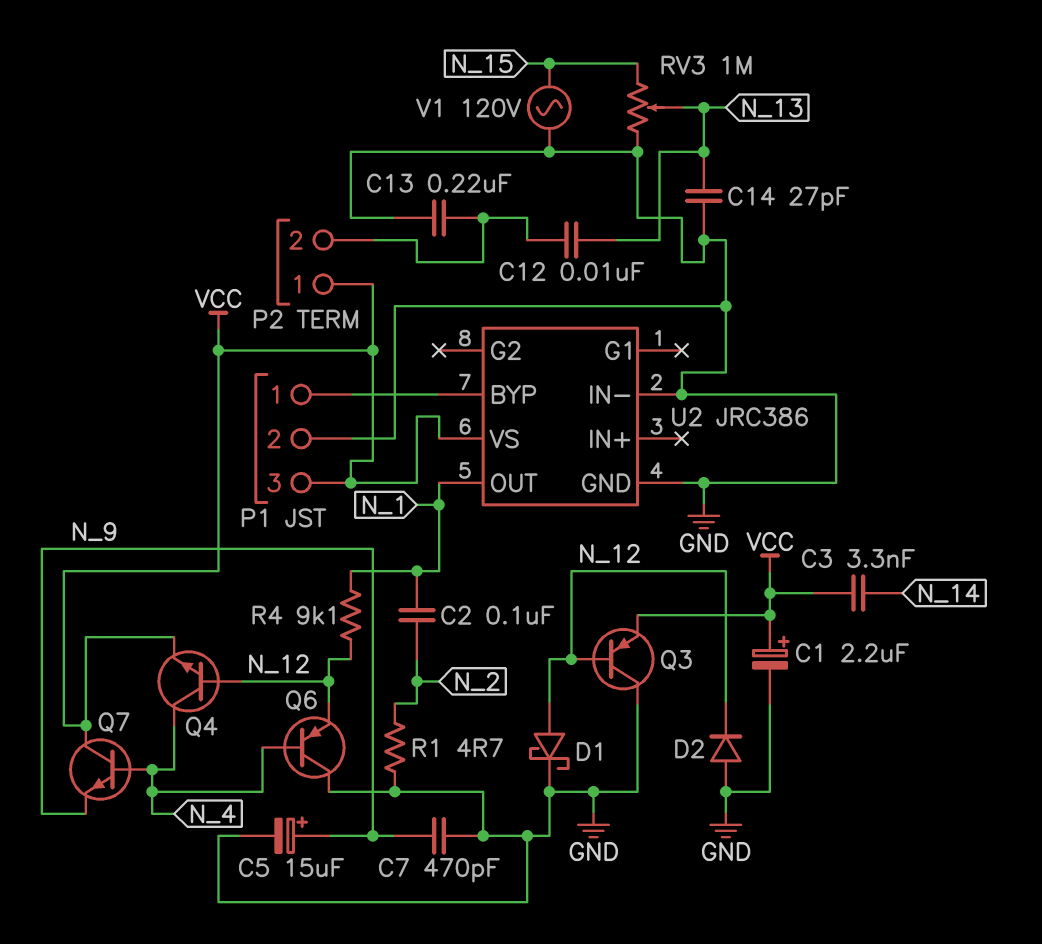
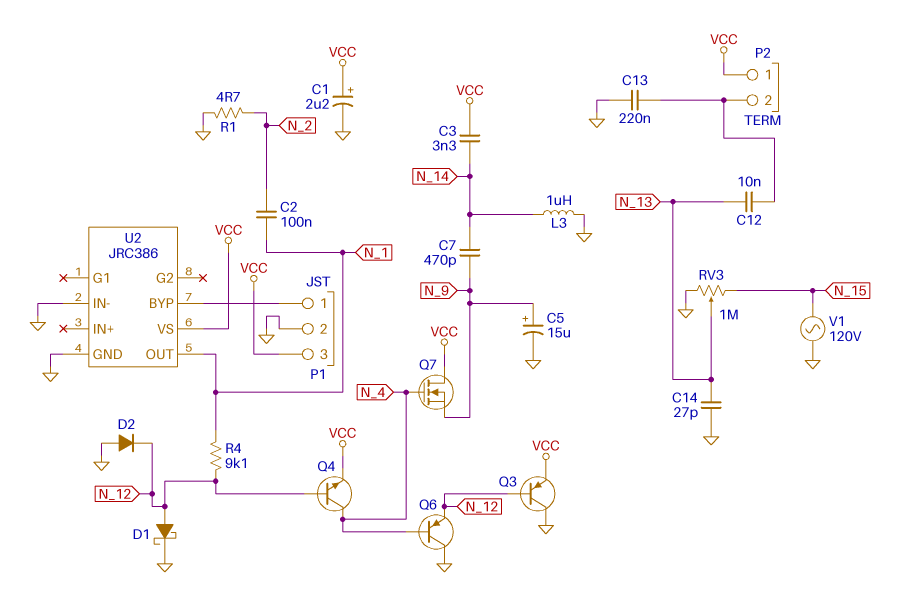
C7: 470pF (GND, N_9) -> 470pF (N_9, N_14)
L3: none -> 1uH (GND, N_14)
Q7: NPN (B N_4, C VCC, E N_9) -> NMOS (G N_4, D VCC, S N_9)

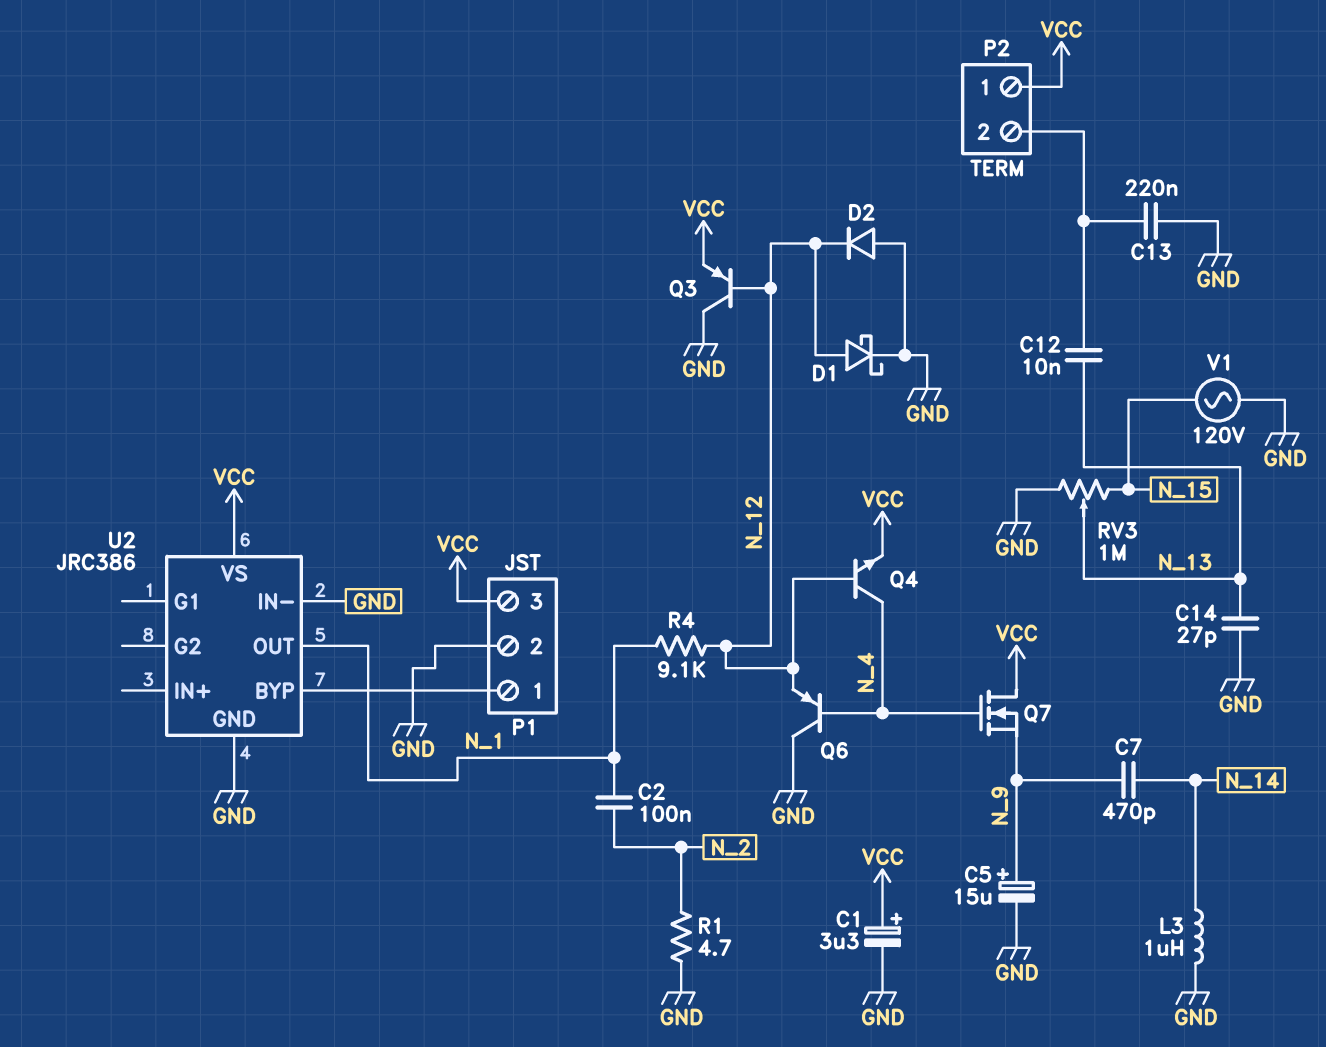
C1: 2.2uF (plus VCC, minus GND) -> 3.3uF (plus VCC, minus GND)
C3: 3.3nF (N_14, VCC) -> none

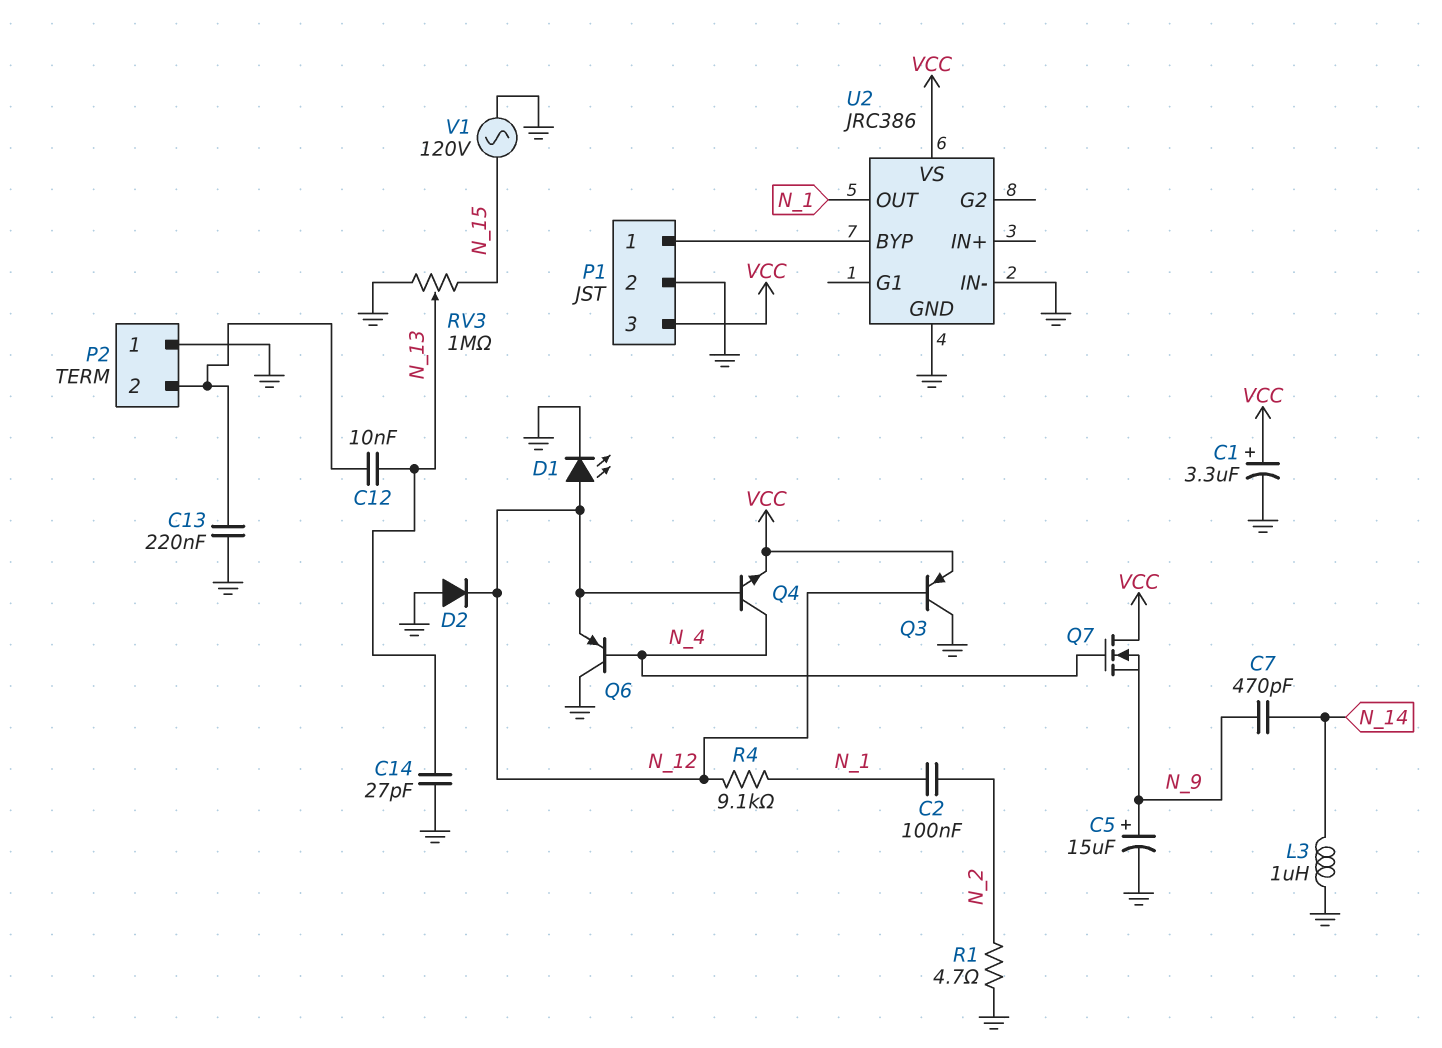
D1: schottky (A N_12, K GND) -> LED (A N_12, K GND)
P2 pin 1: VCC -> GND

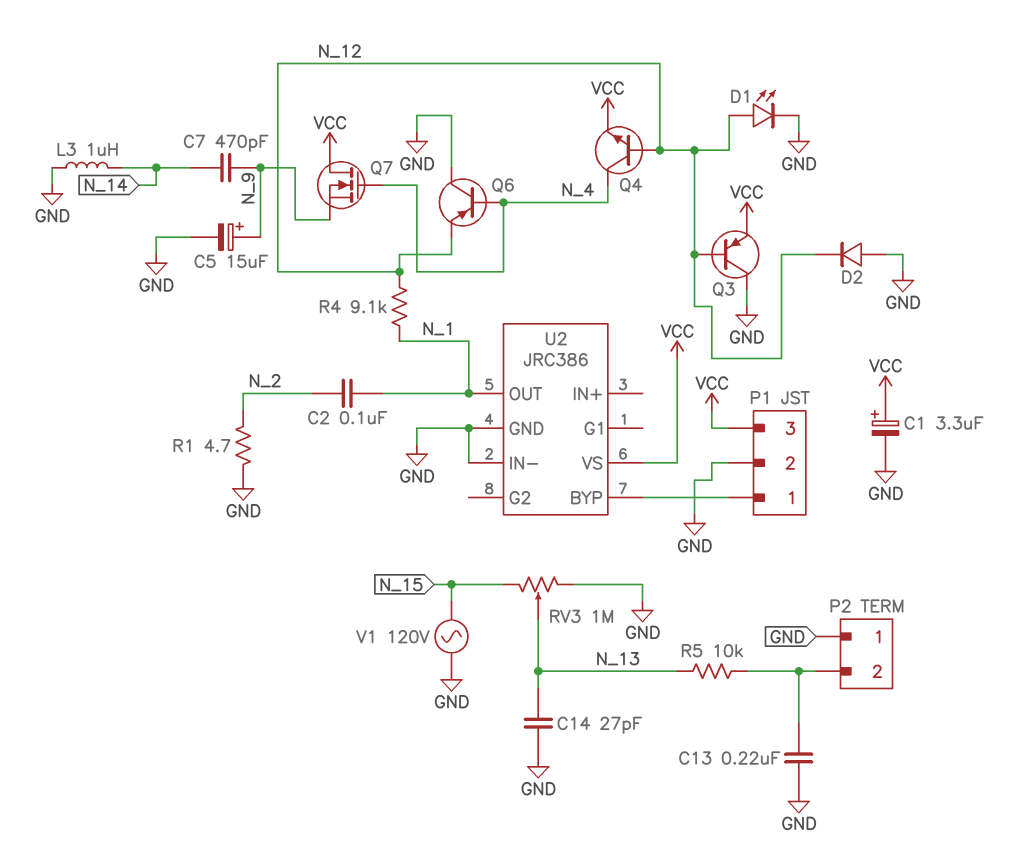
C12: 10nF (N_13, P2/2) -> none
R5: none -> 10k (N_13, P2/2)

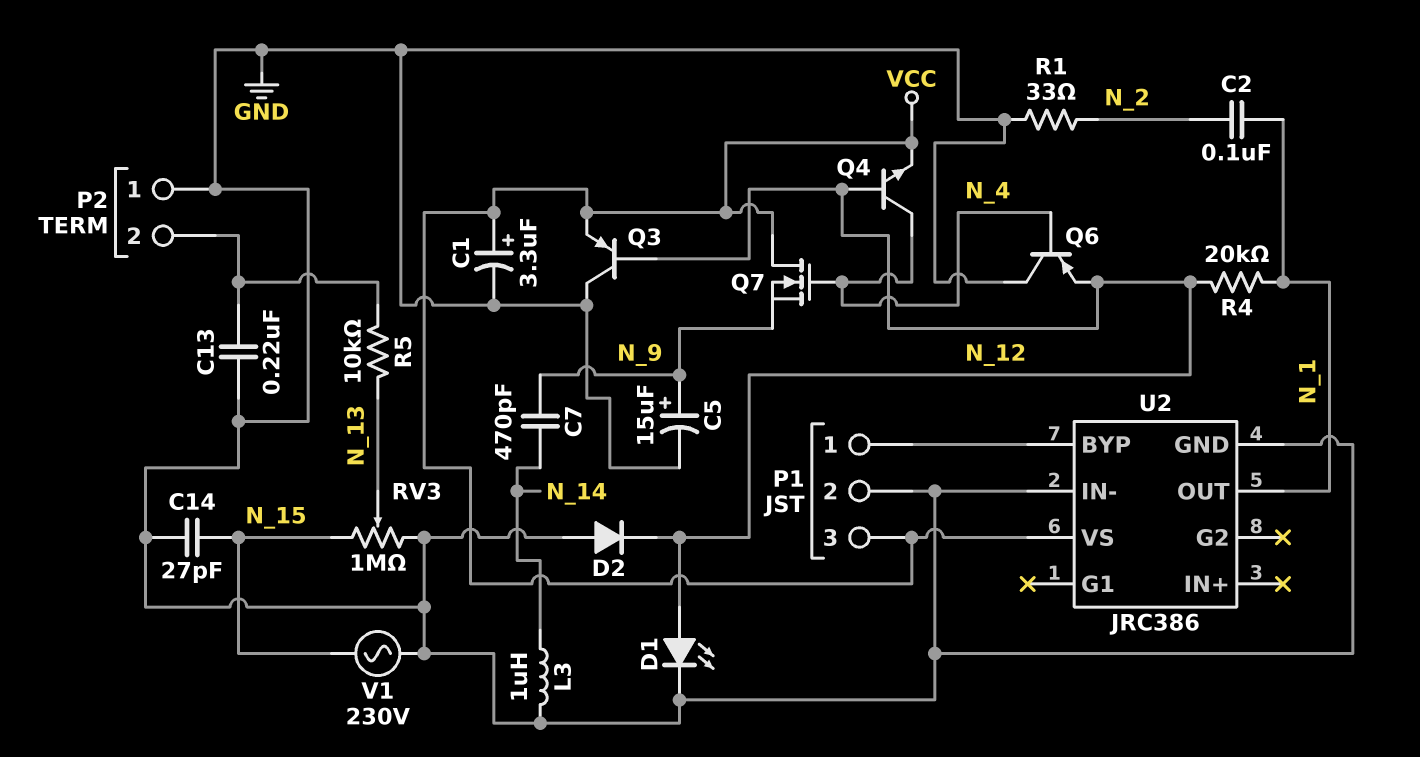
C14: 27pF (GND, N_13) -> 27pF (GND, N_15)
R1: 4.7 (GND, N_2) -> 33 (GND, N_2)
R4: 9.1k (N_1, N_12) -> 20k (N_1, N_12)
V1: AC 120V (GND, N_15) -> AC 230V (GND, N_15)

